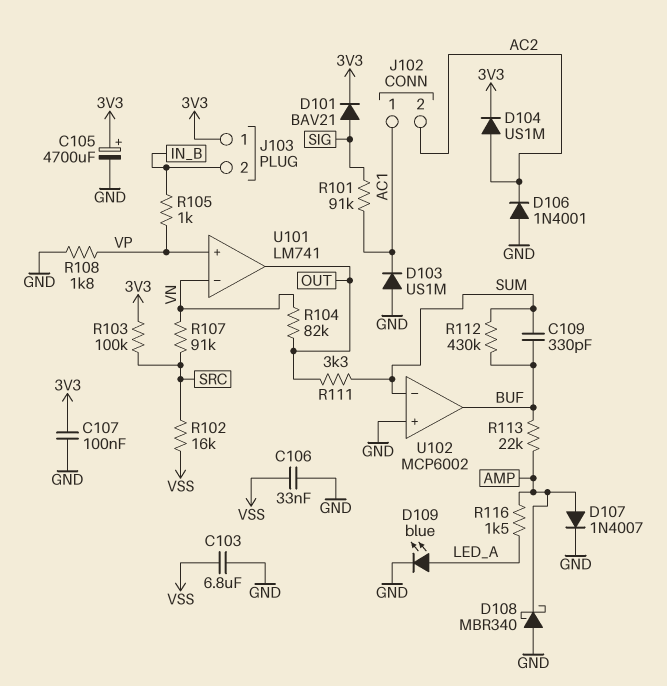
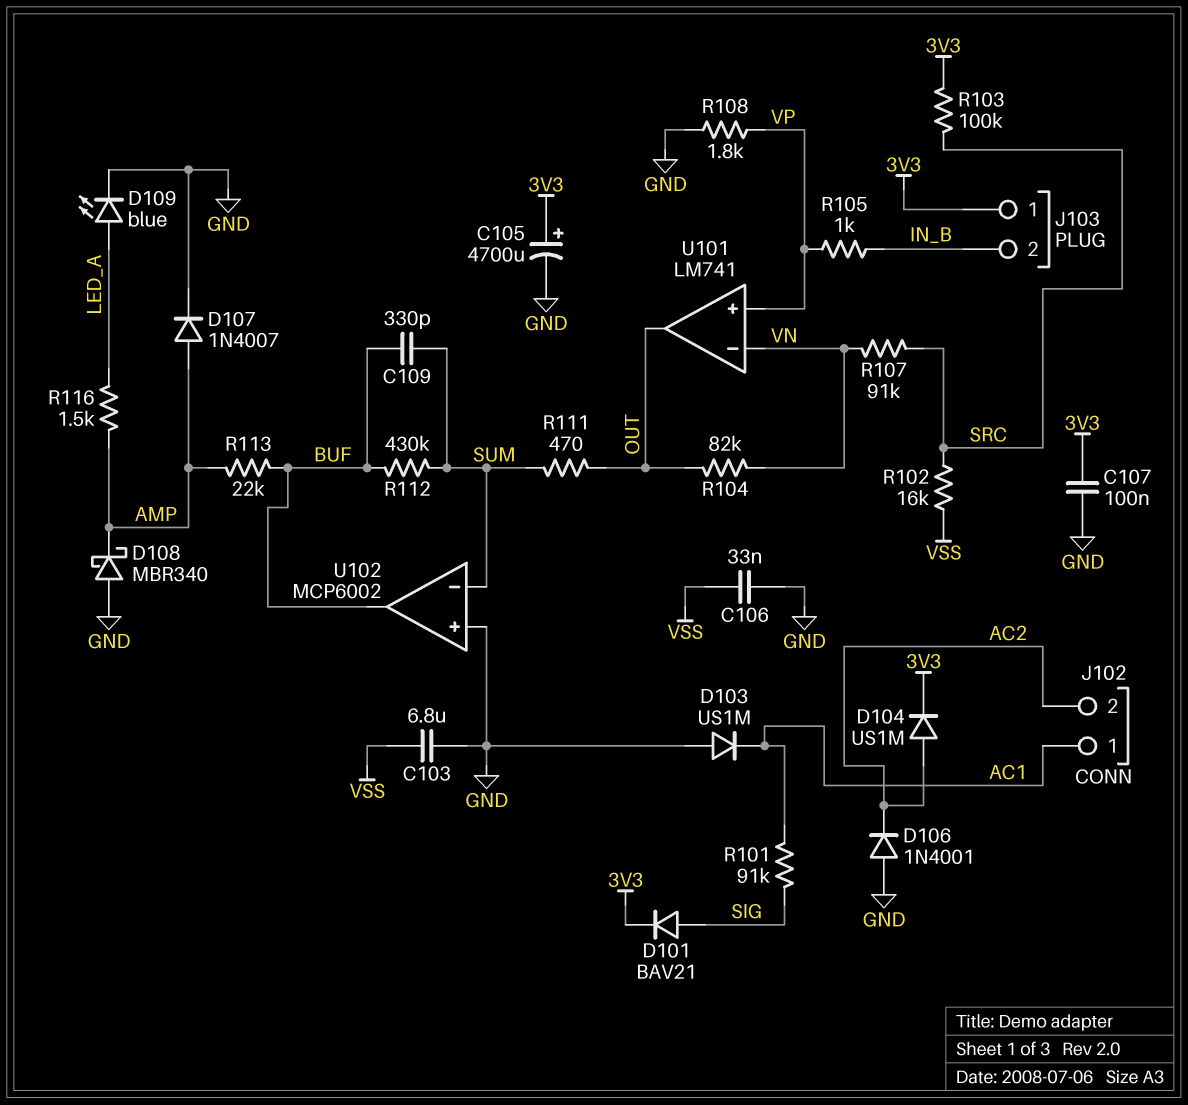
R111: 3.3k (OUT, SUM) -> 470 (OUT, SUM)

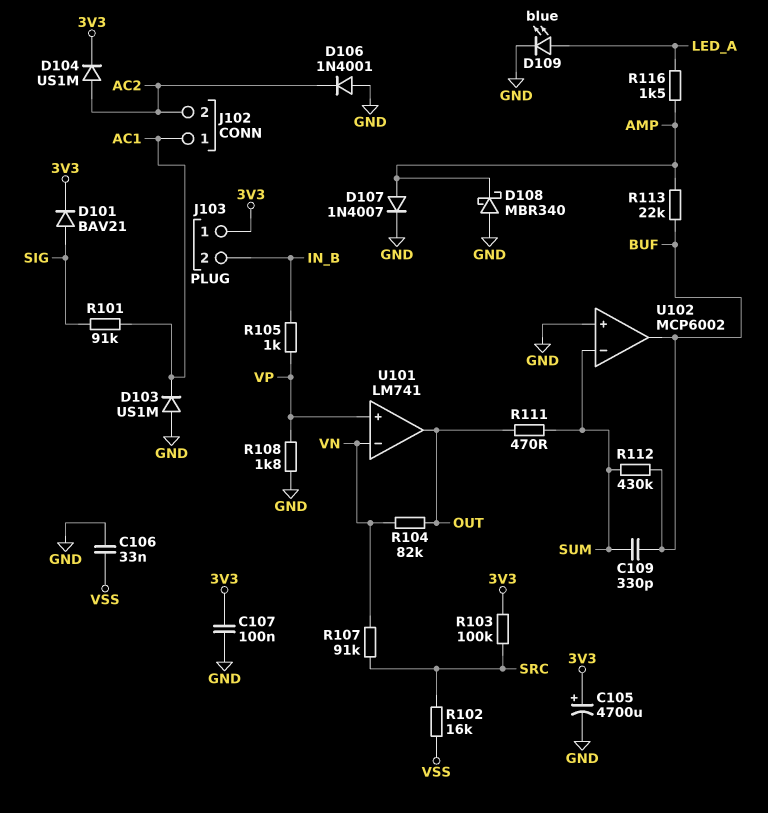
C103: 6.8uF (GND, VSS) -> none

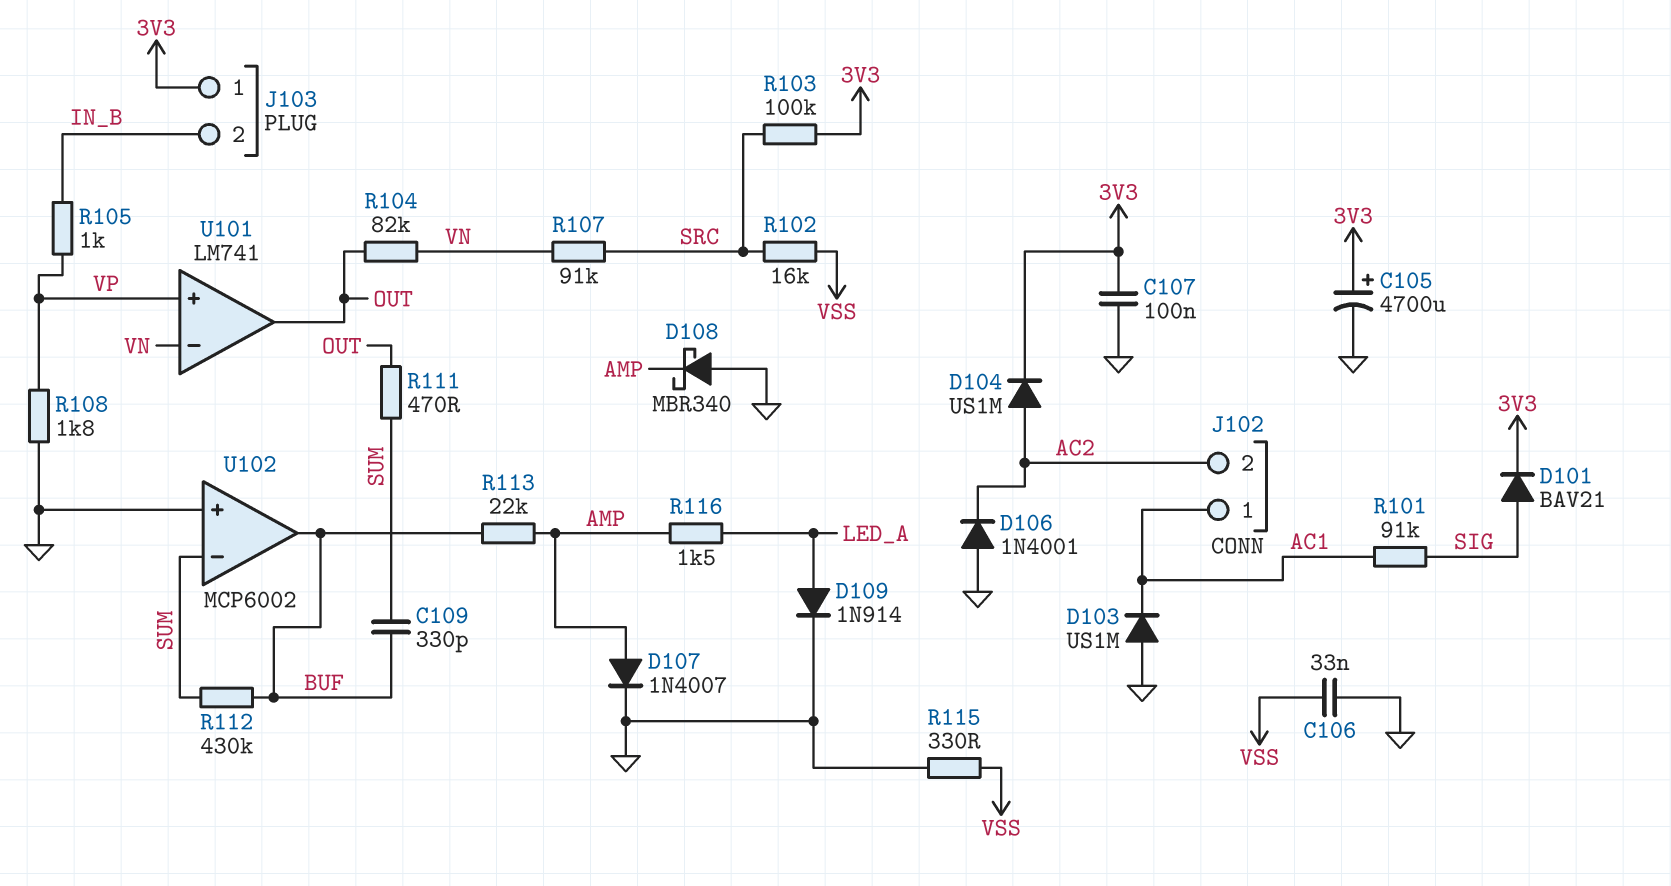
D109: LED blue (A LED_A, K GND) -> diode 1N914 (A LED_A, K GND)
R115: none -> 330 (GND, VSS)

